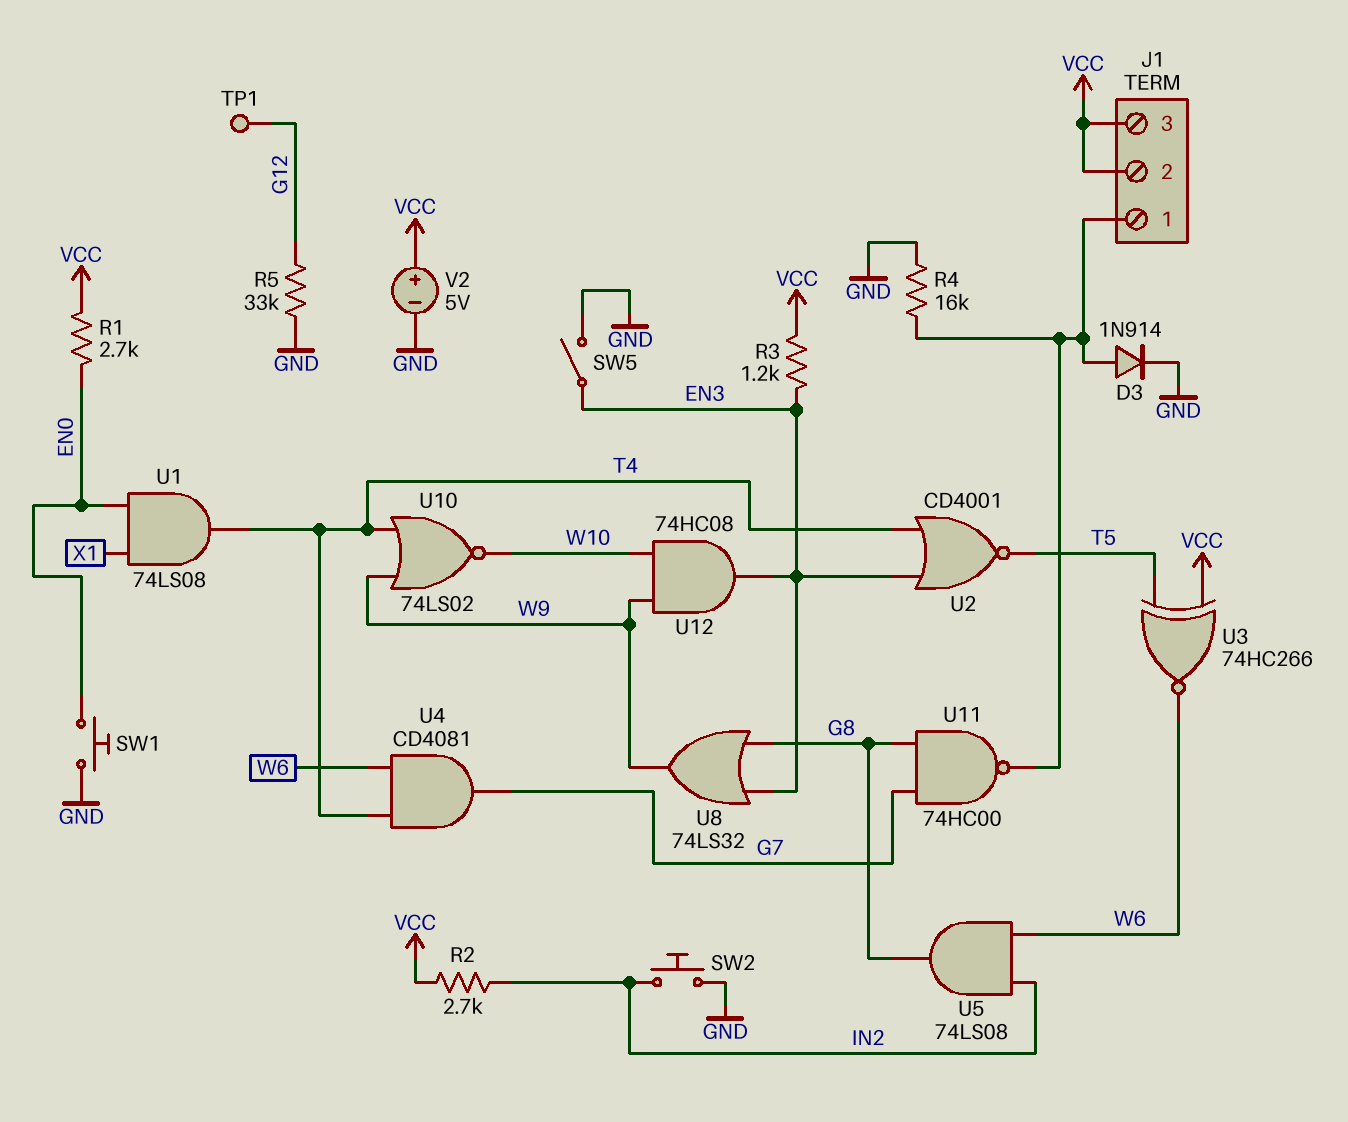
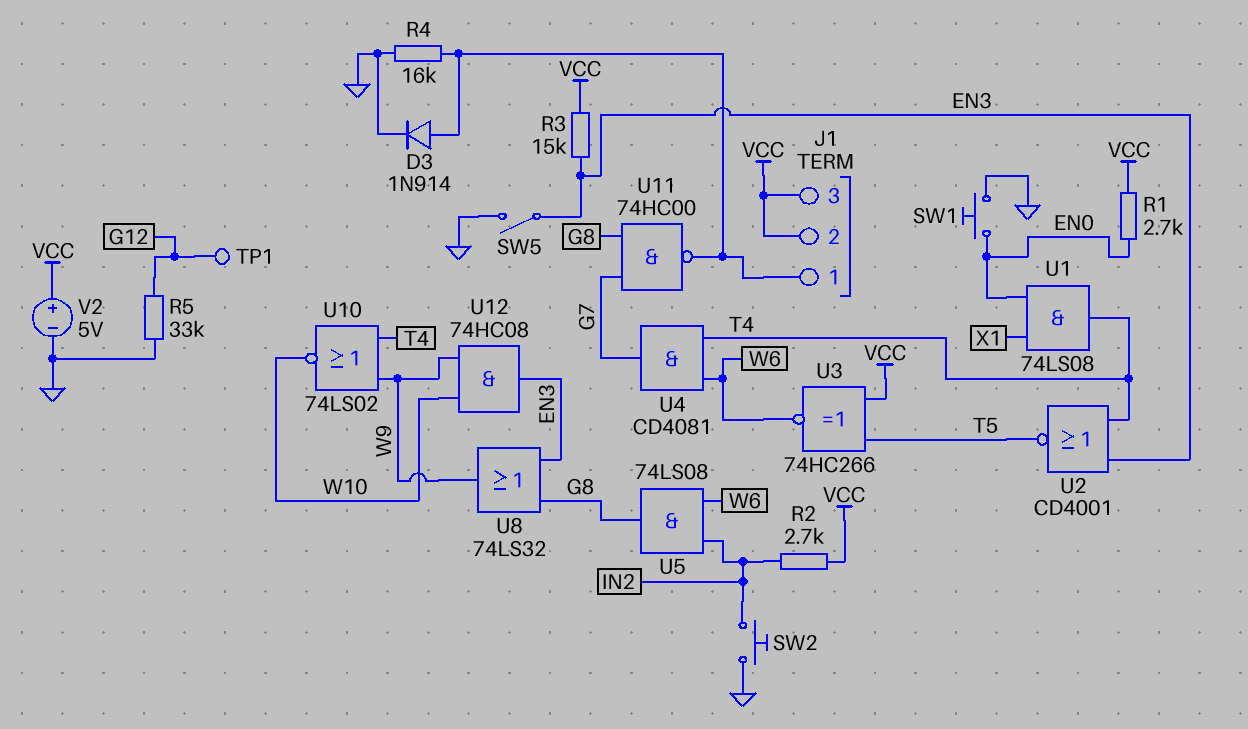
R3: 1.2k (EN3, VCC) -> 15k (EN3, VCC)

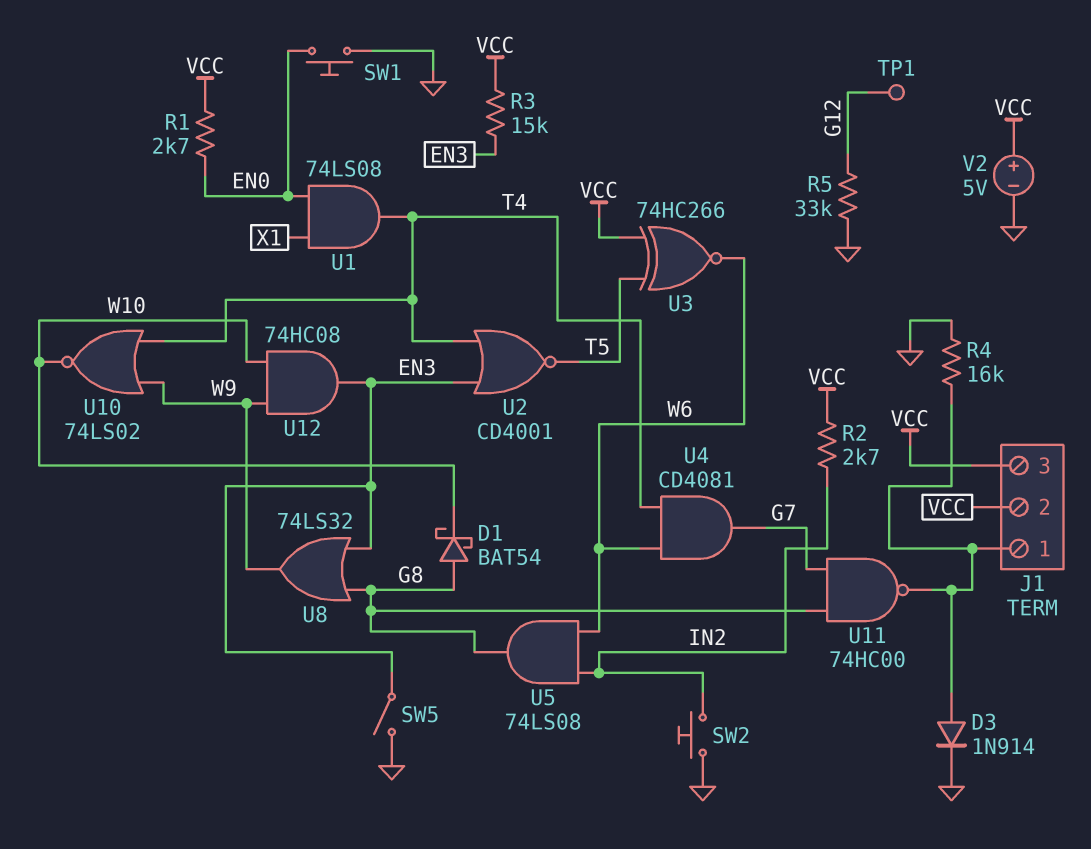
D1: none -> schottky BAT54 (A G8, K W10)

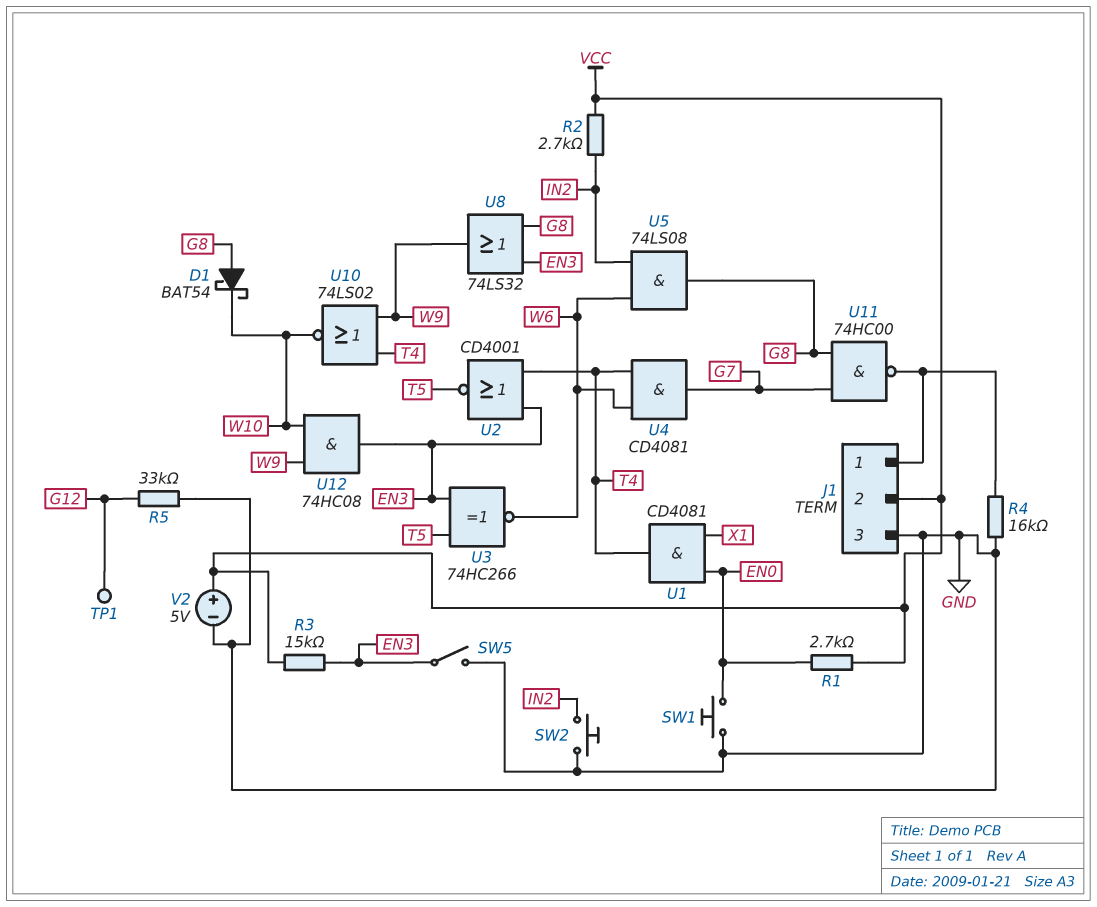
D3: diode 1N914 (A J1/1, K GND) -> none
J1 pin 3: VCC -> GND
U1: AND 74LS08 (in EN0, in X1, out T4) -> AND CD4081 (in EN0, in X1, out T4)
U3: XNOR 74HC266 (in T5, in VCC, out W6) -> XNOR 74HC266 (in EN3, in T5, out W6)

